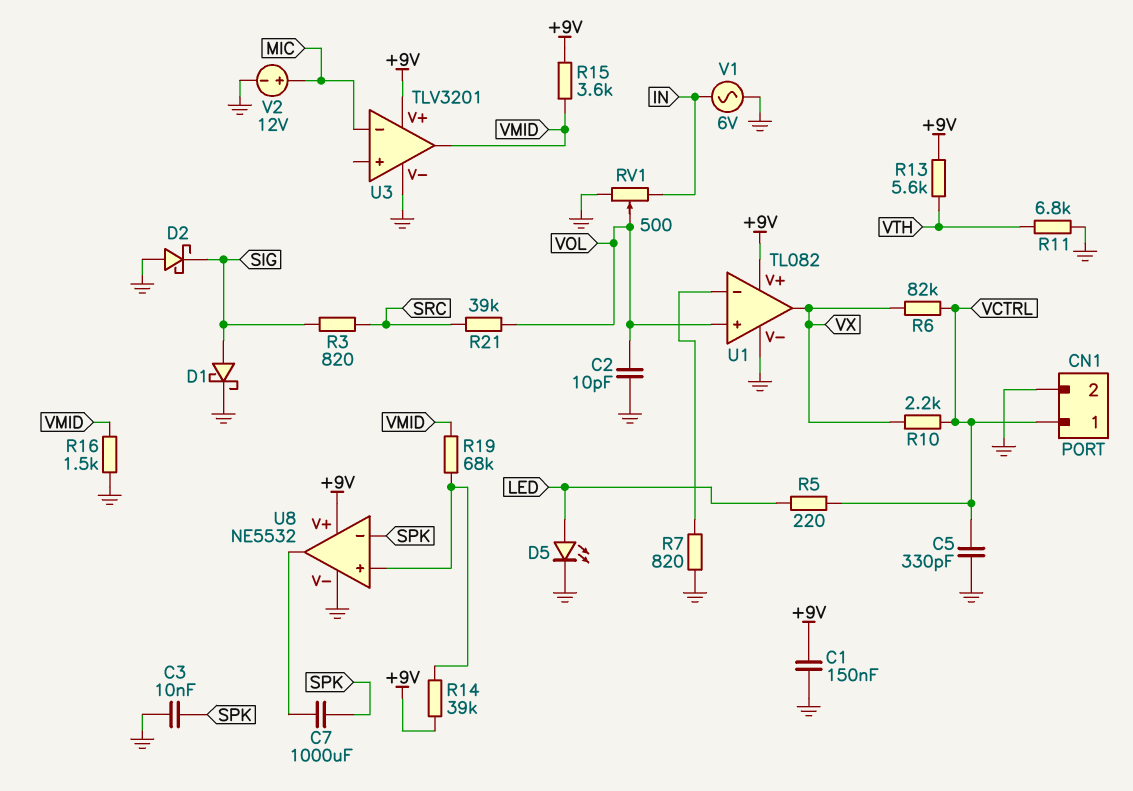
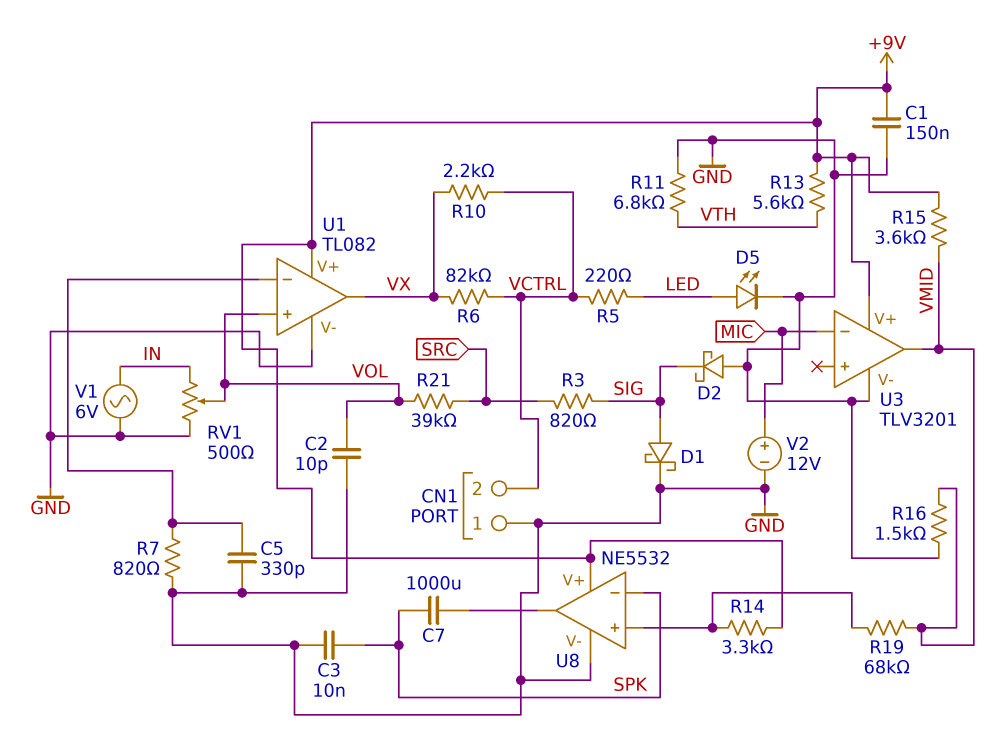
C5: 330pF (GND, VCTRL) -> 330pF (GND, U1/in-)
CN1 pin 1: VCTRL -> GND
CN1 pin 2: GND -> VCTRL
R14: 39k (+9V, U8/in+) -> 3.3k (+9V, U8/in+)

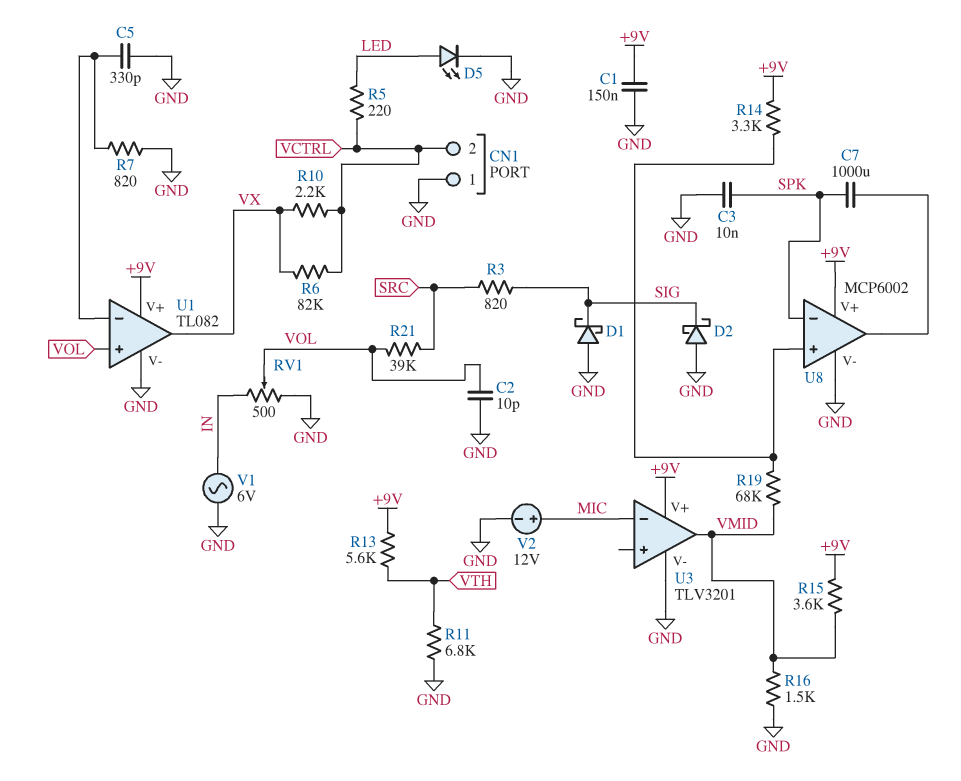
D1: schottky (A SIG, K GND) -> schottky (A GND, K SIG)
U8: NE5532 -> MCP6002

